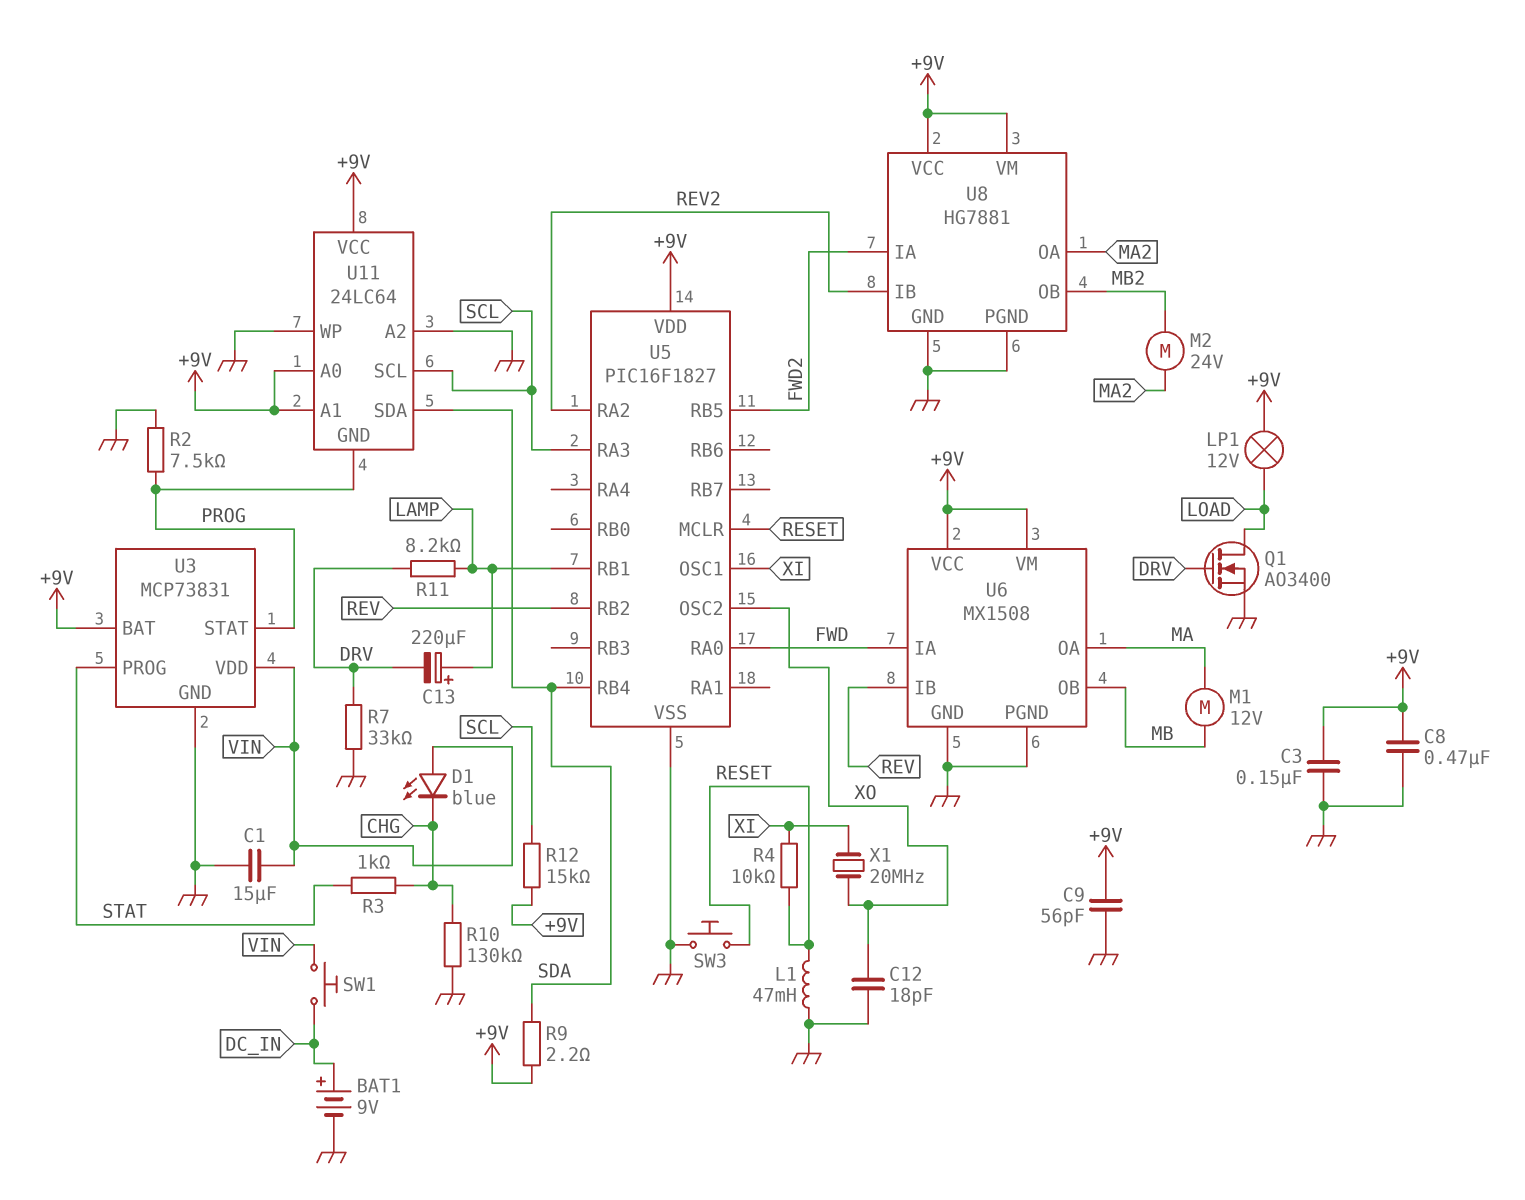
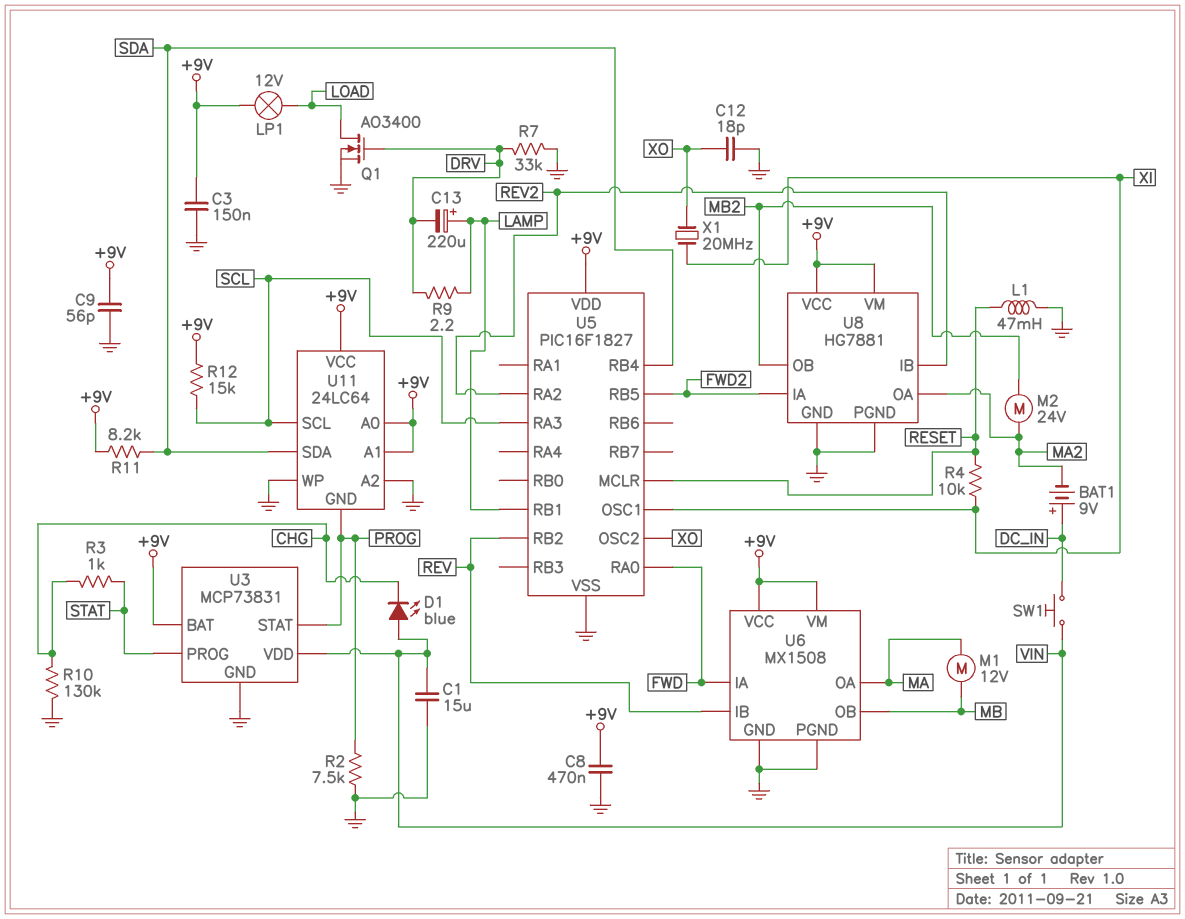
BAT1: 9V (plus DC_IN, minus GND) -> 9V (plus DC_IN, minus MA2)
R9: 2.2 (+9V, SDA) -> 2.2 (DRV, LAMP)
R11: 8.2k (DRV, LAMP) -> 8.2k (+9V, SDA)
SW3: button (GND, RESET) -> none

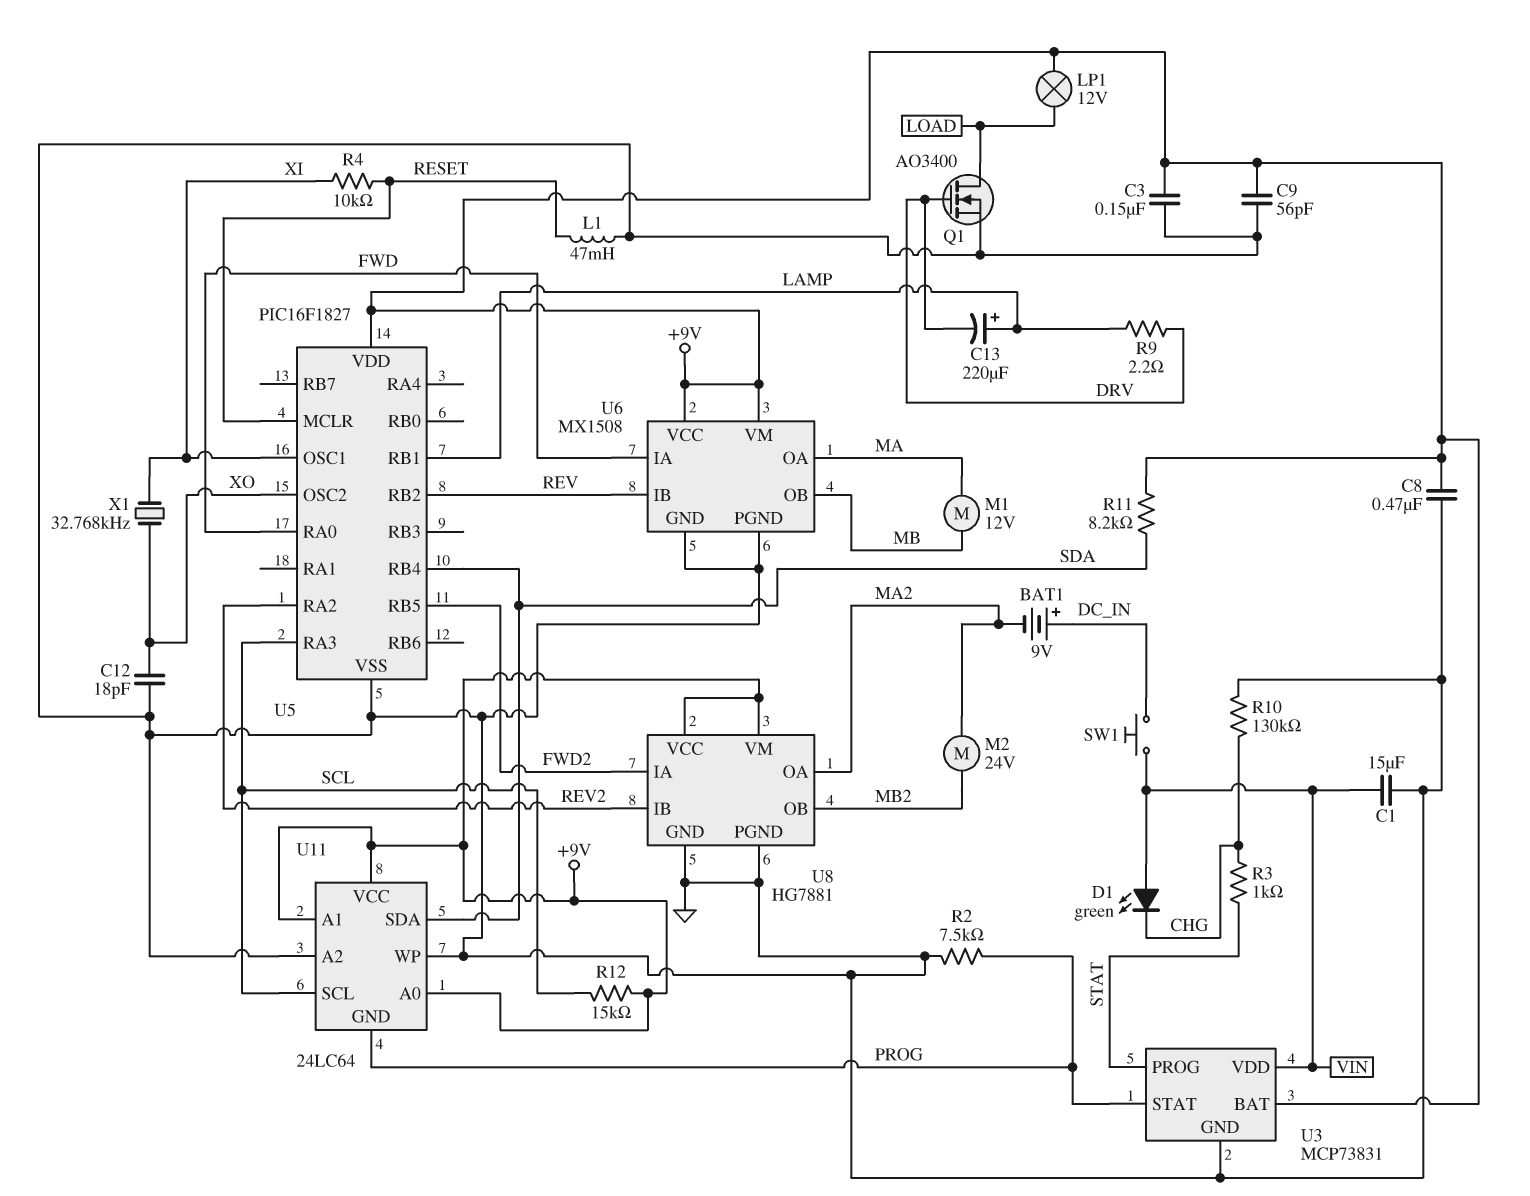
D1: LED blue (A VIN, K CHG) -> LED green (A VIN, K CHG)
R7: 33k (DRV, GND) -> none
X1: 20MHz (XI, XO) -> 32.768kHz (XI, XO)

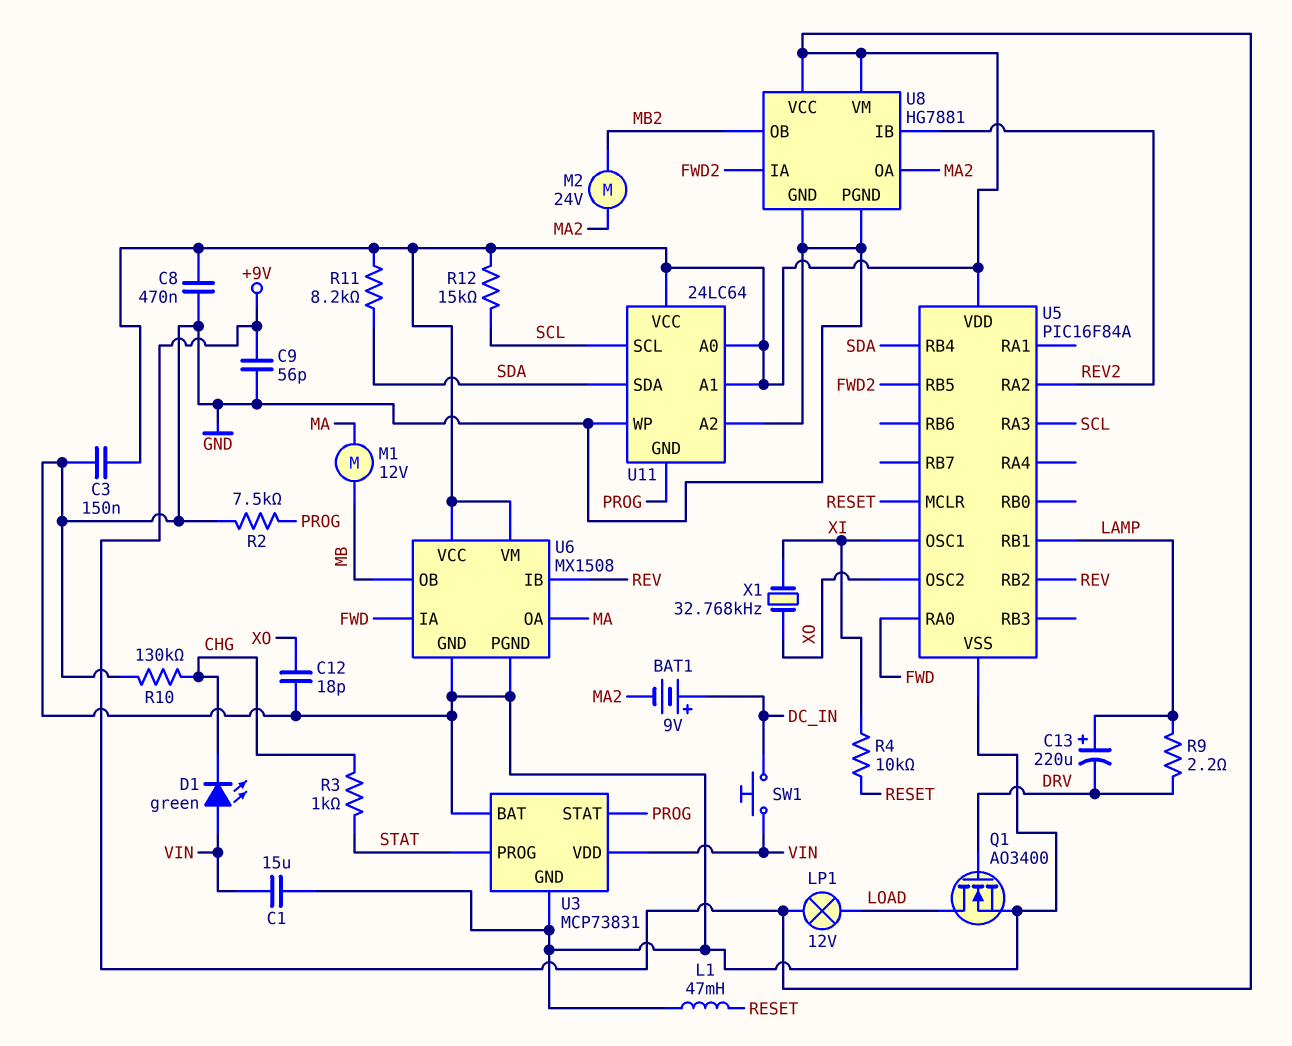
U3 pin BAT: +9V -> GND
U5: PIC16F1827 -> PIC16F84A

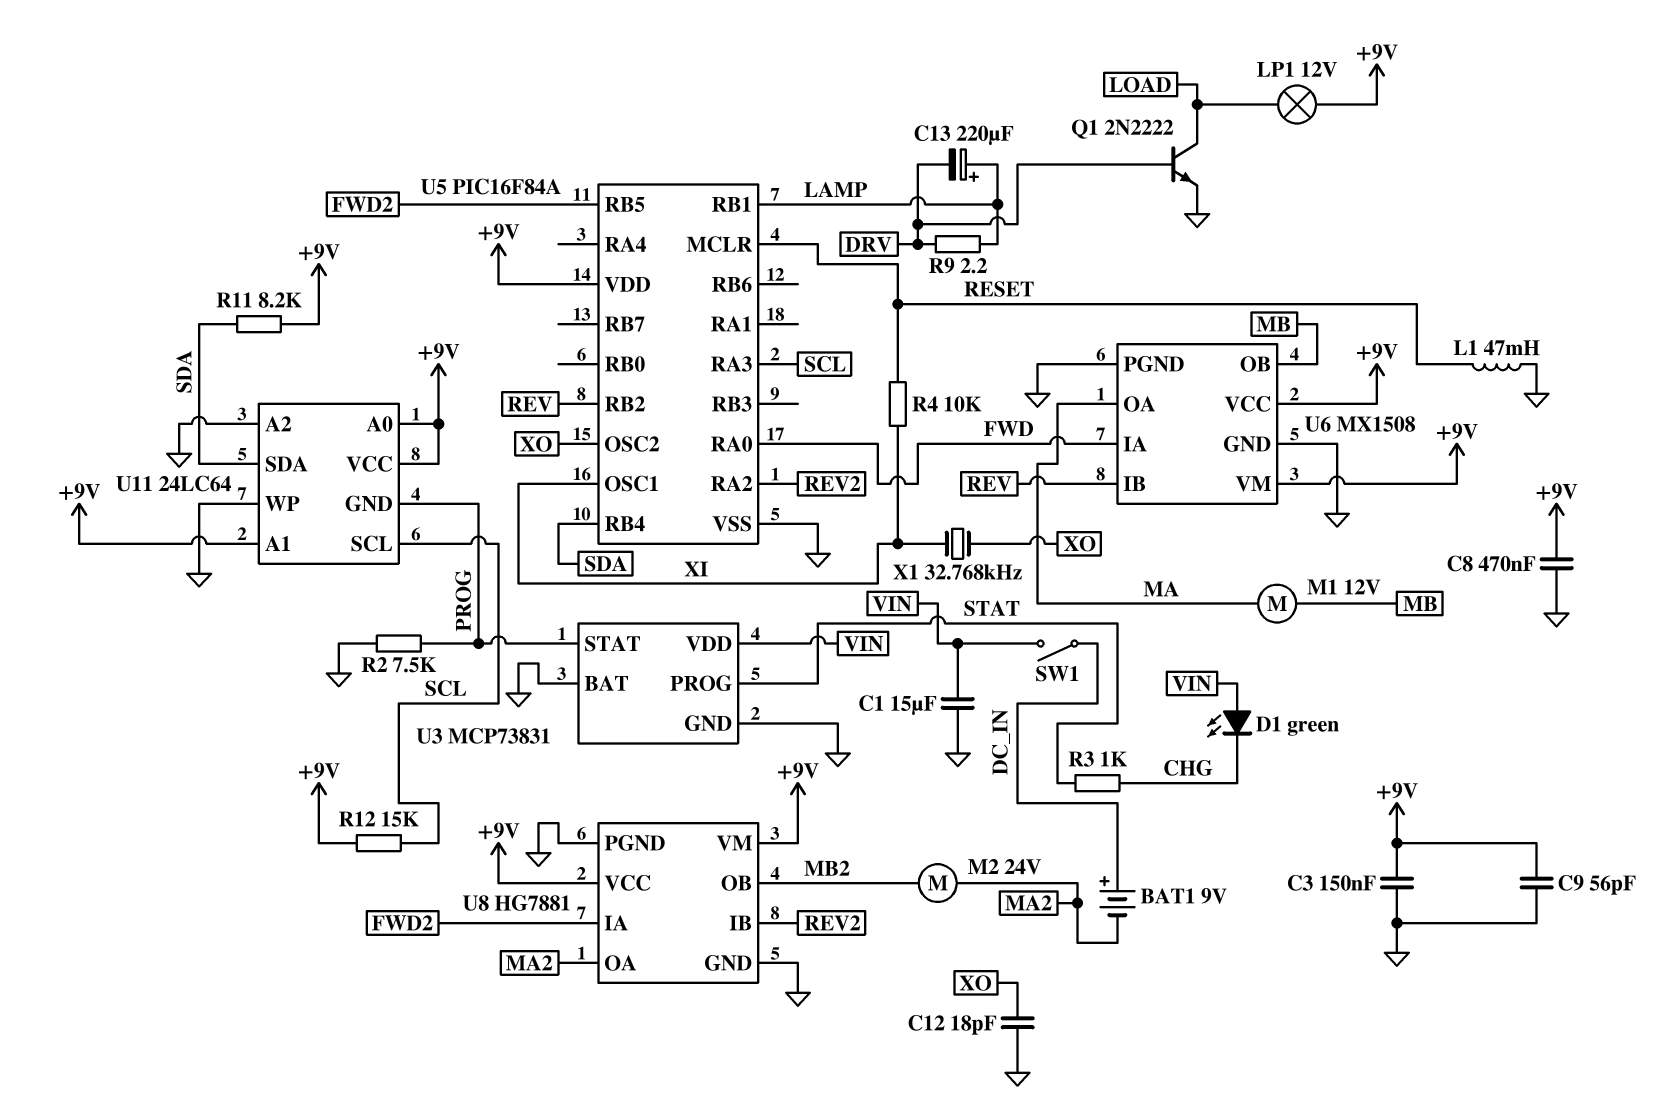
Q1: NMOS AO3400 (G DRV, D LOAD, S GND) -> NPN 2N2222 (B DRV, C LOAD, E GND)
R10: 130k (CHG, GND) -> none
SW1: button (DC_IN, VIN) -> switch (DC_IN, VIN)

